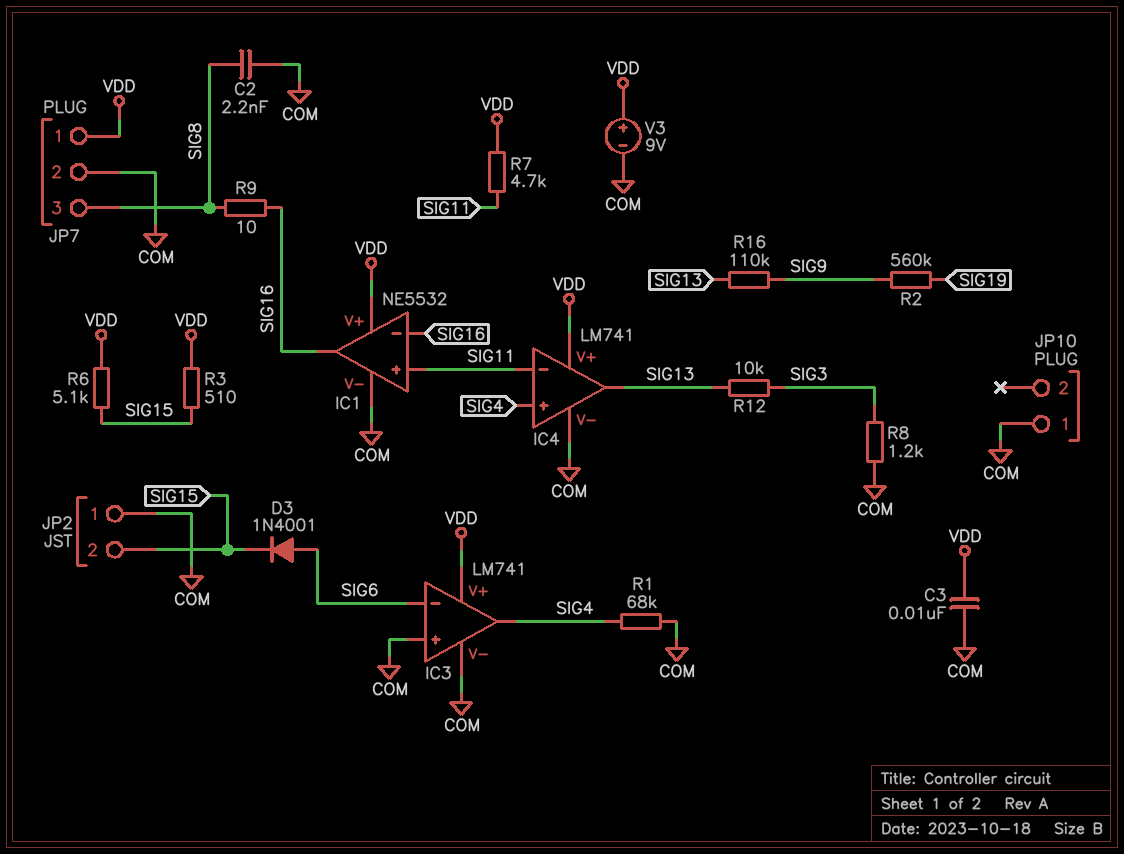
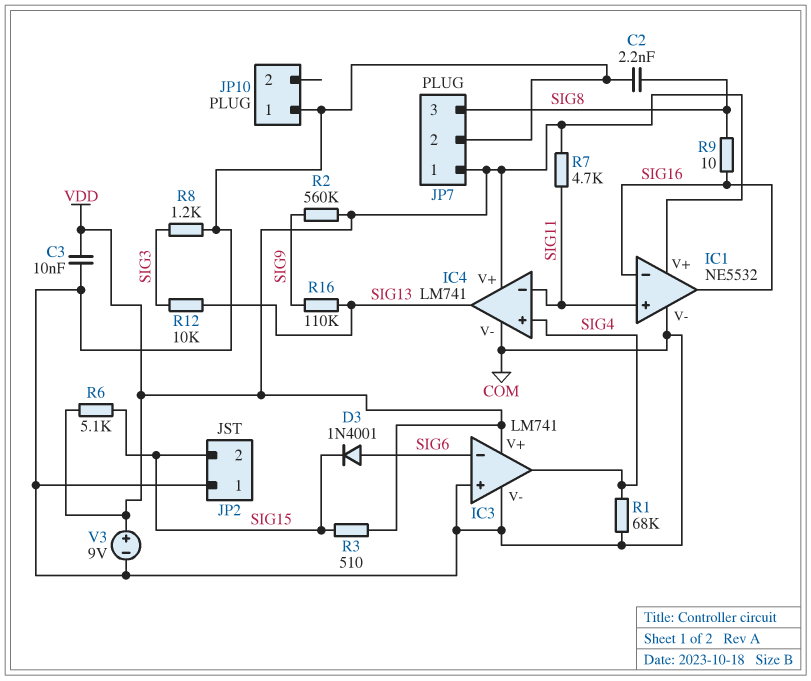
R2: 560k (SIG9, SIG19) -> 560k (SIG9, VDD)

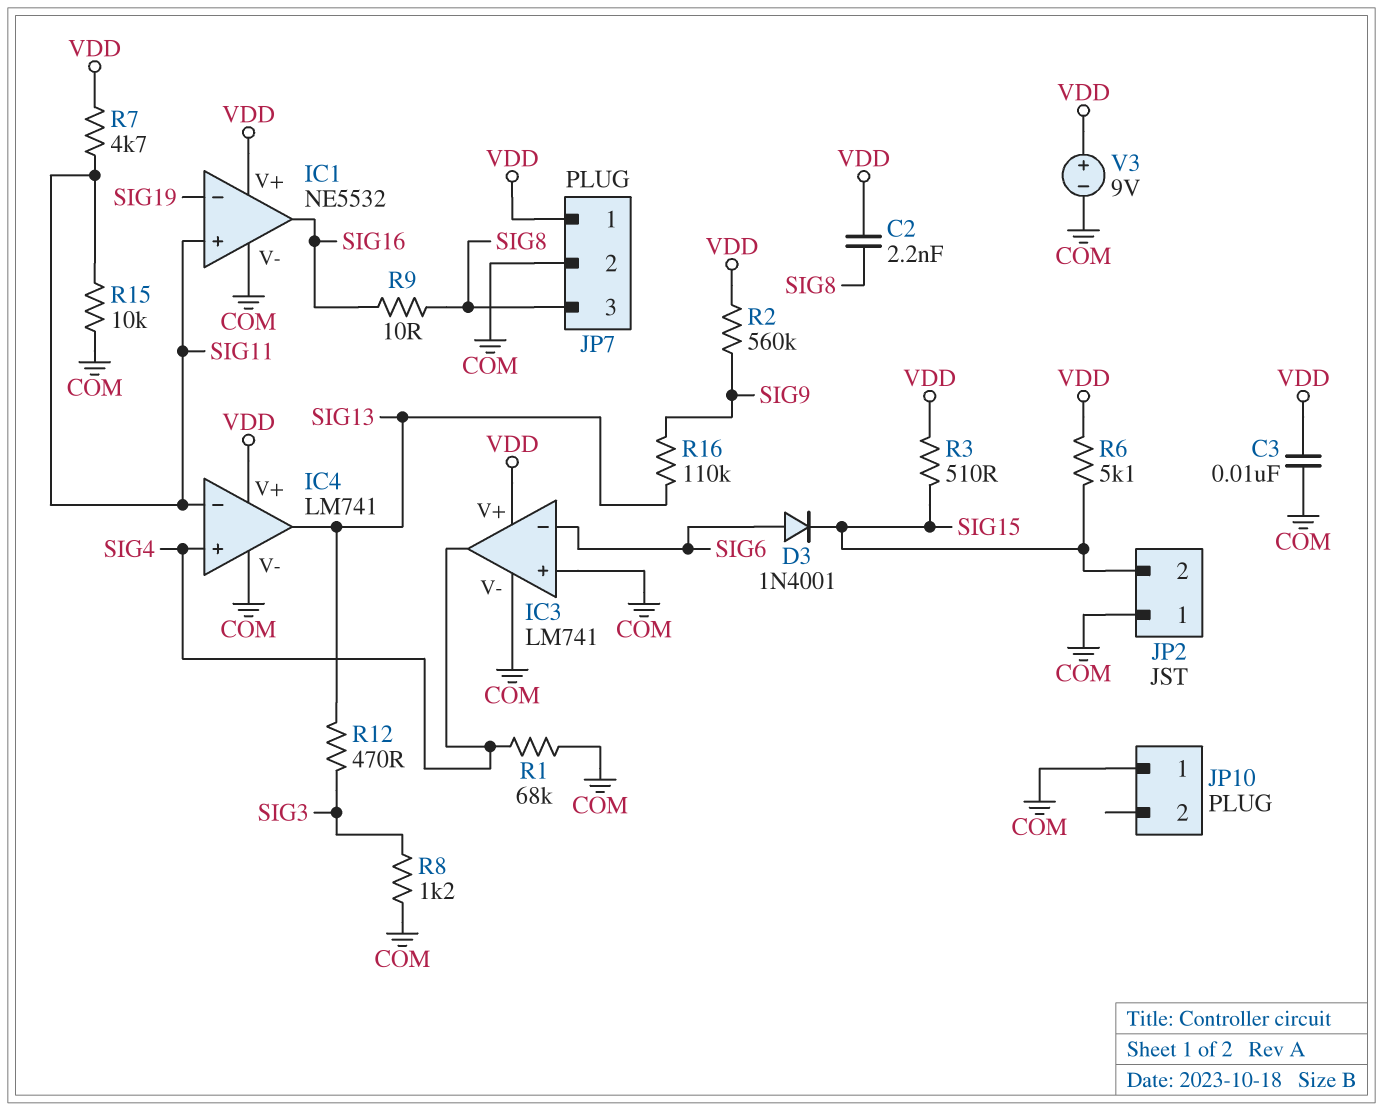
C2: 2.2nF (COM, SIG8) -> 2.2nF (SIG8, VDD)
IC1 pin in-: SIG16 -> SIG19
R12: 10k (SIG3, SIG13) -> 470 (SIG3, SIG13)
R15: none -> 10k (COM, SIG11)

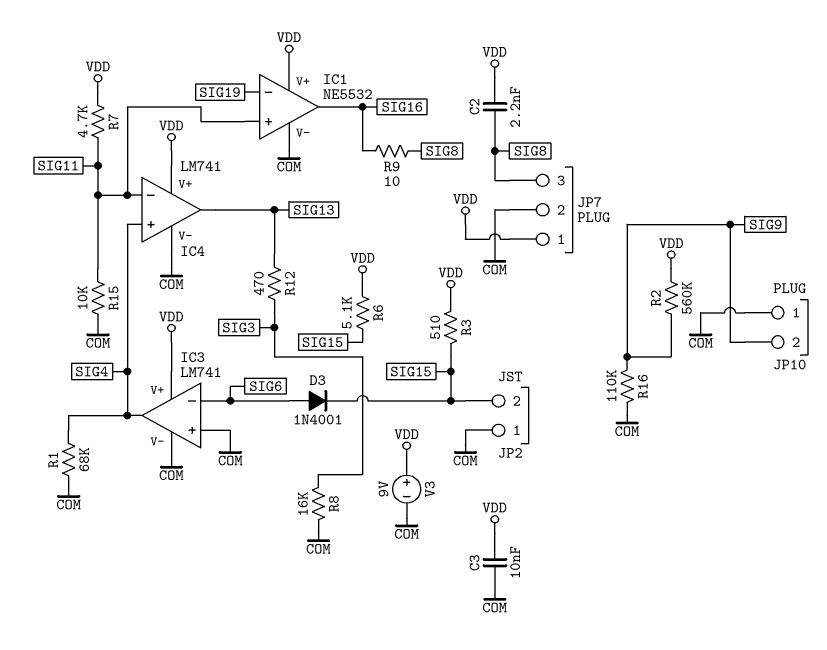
JP10 pin 2: none -> SIG9
R8: 1.2k (COM, SIG3) -> 16k (COM, SIG3)
R16: 110k (SIG9, SIG13) -> 110k (COM, SIG9)

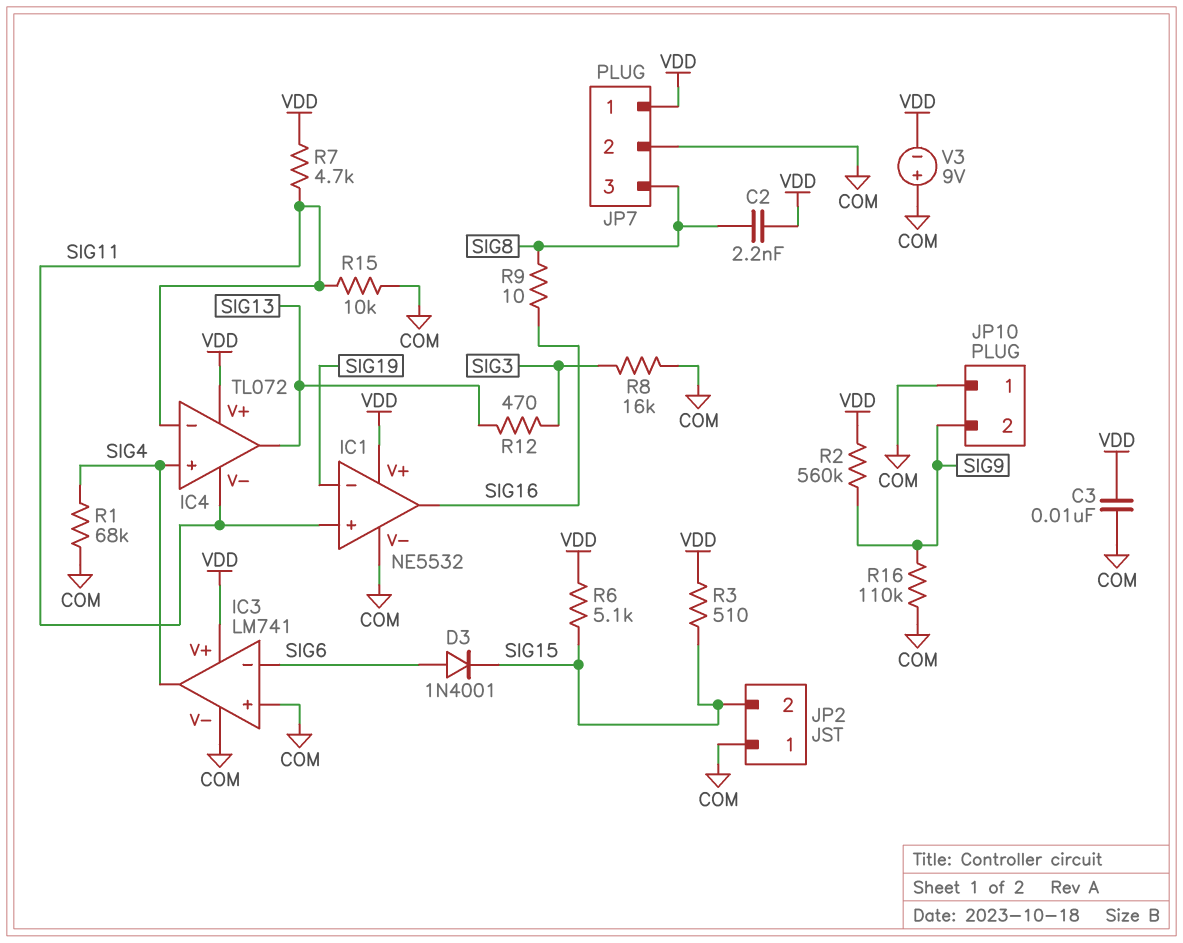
IC4: LM741 -> TL072
IC4 pin V-: COM -> SIG11
V3: 9V (plus VDD, minus COM) -> 9V (plus COM, minus VDD)

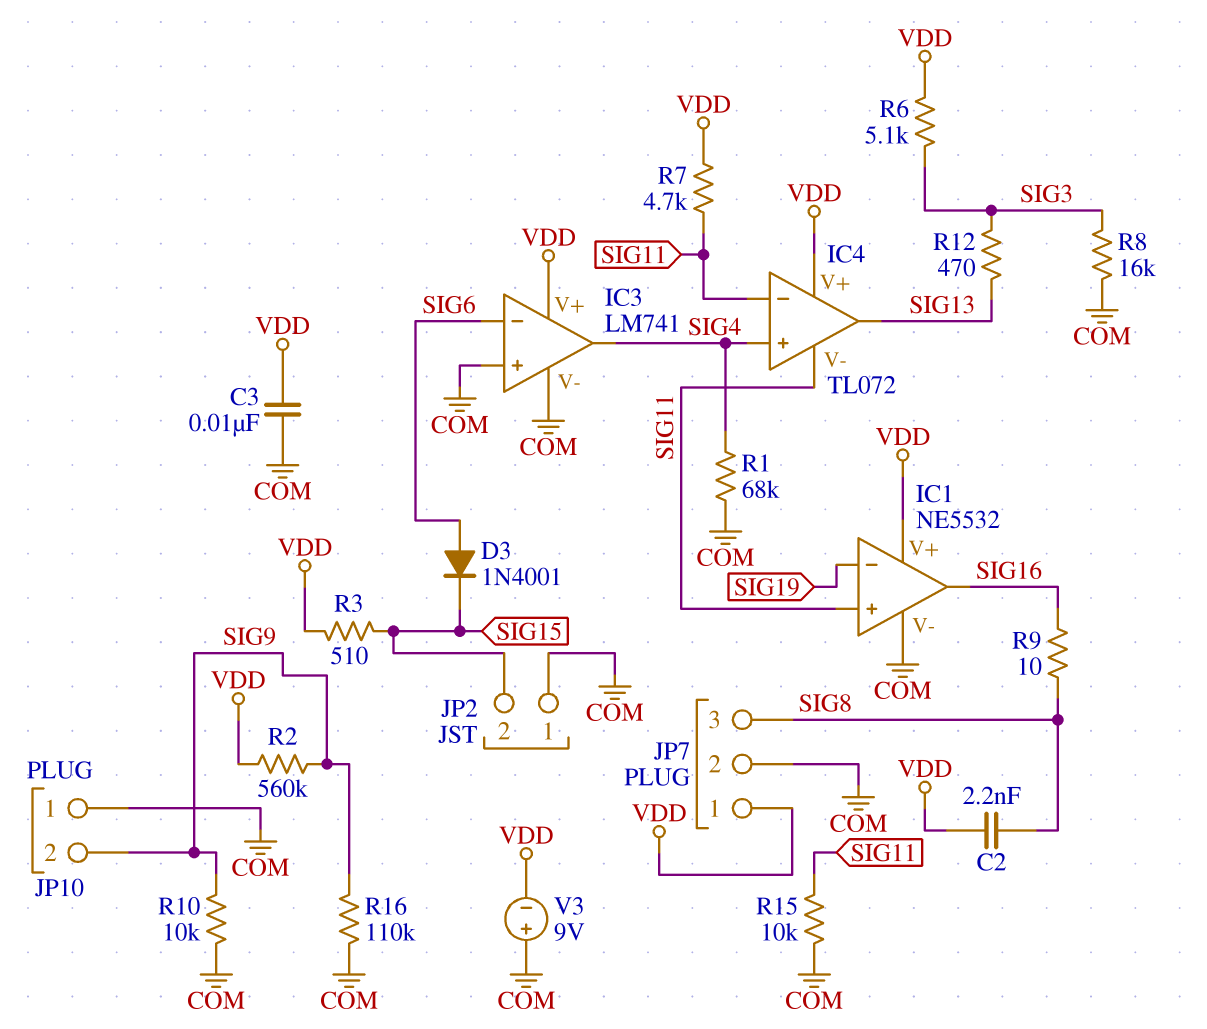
R6: 5.1k (SIG15, VDD) -> 5.1k (SIG3, VDD)
R10: none -> 10k (COM, SIG9)

